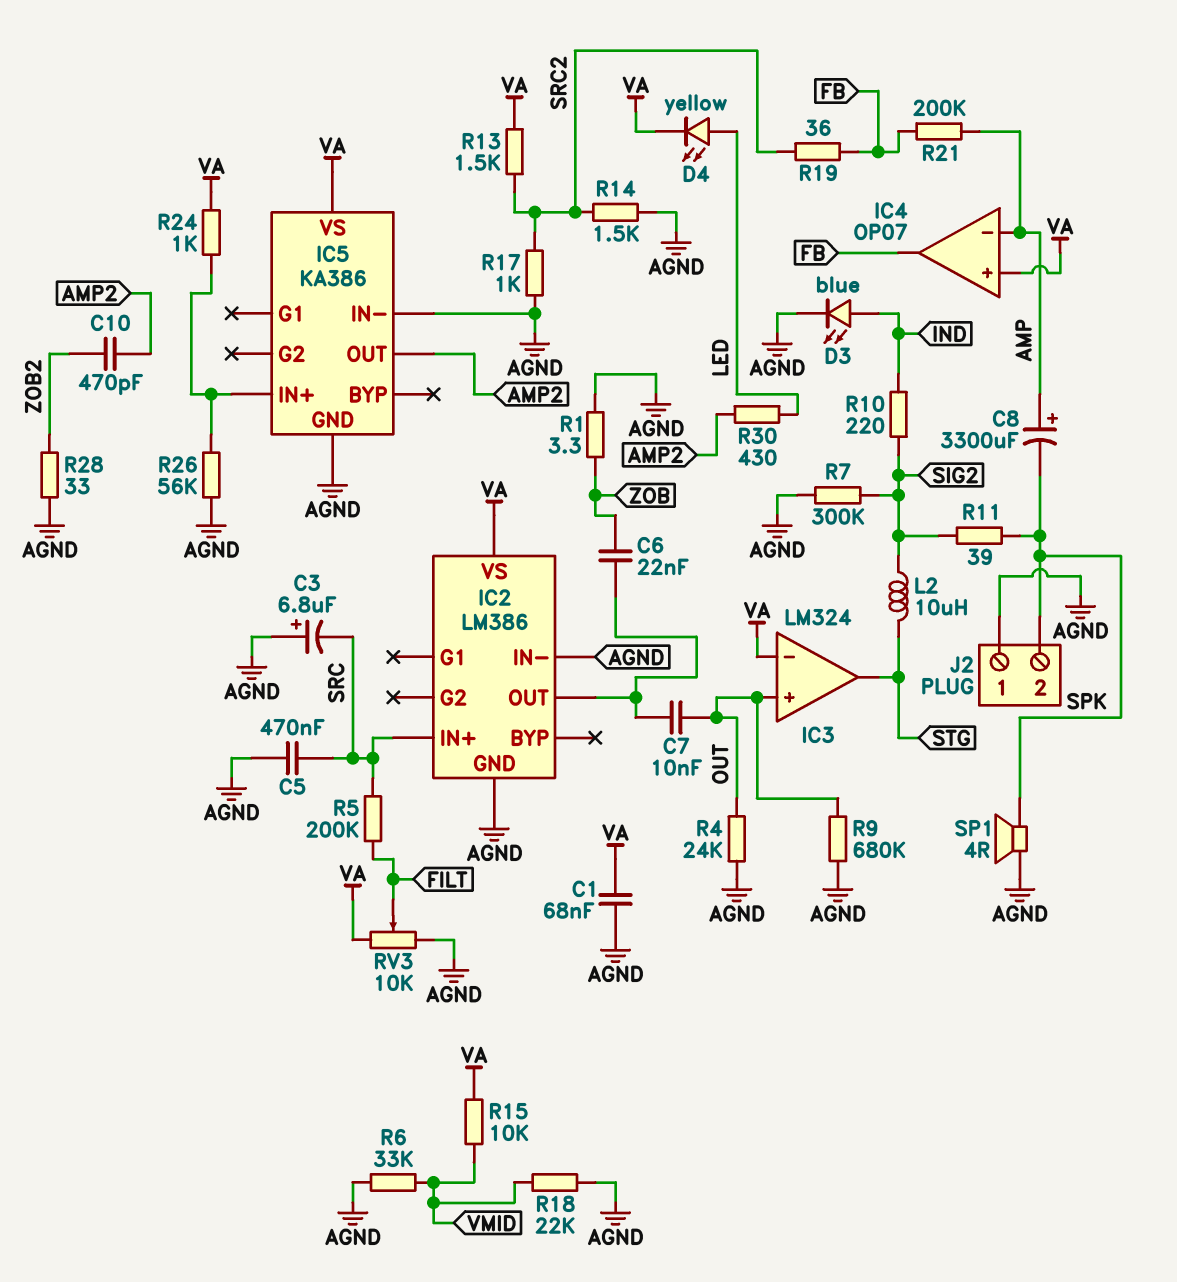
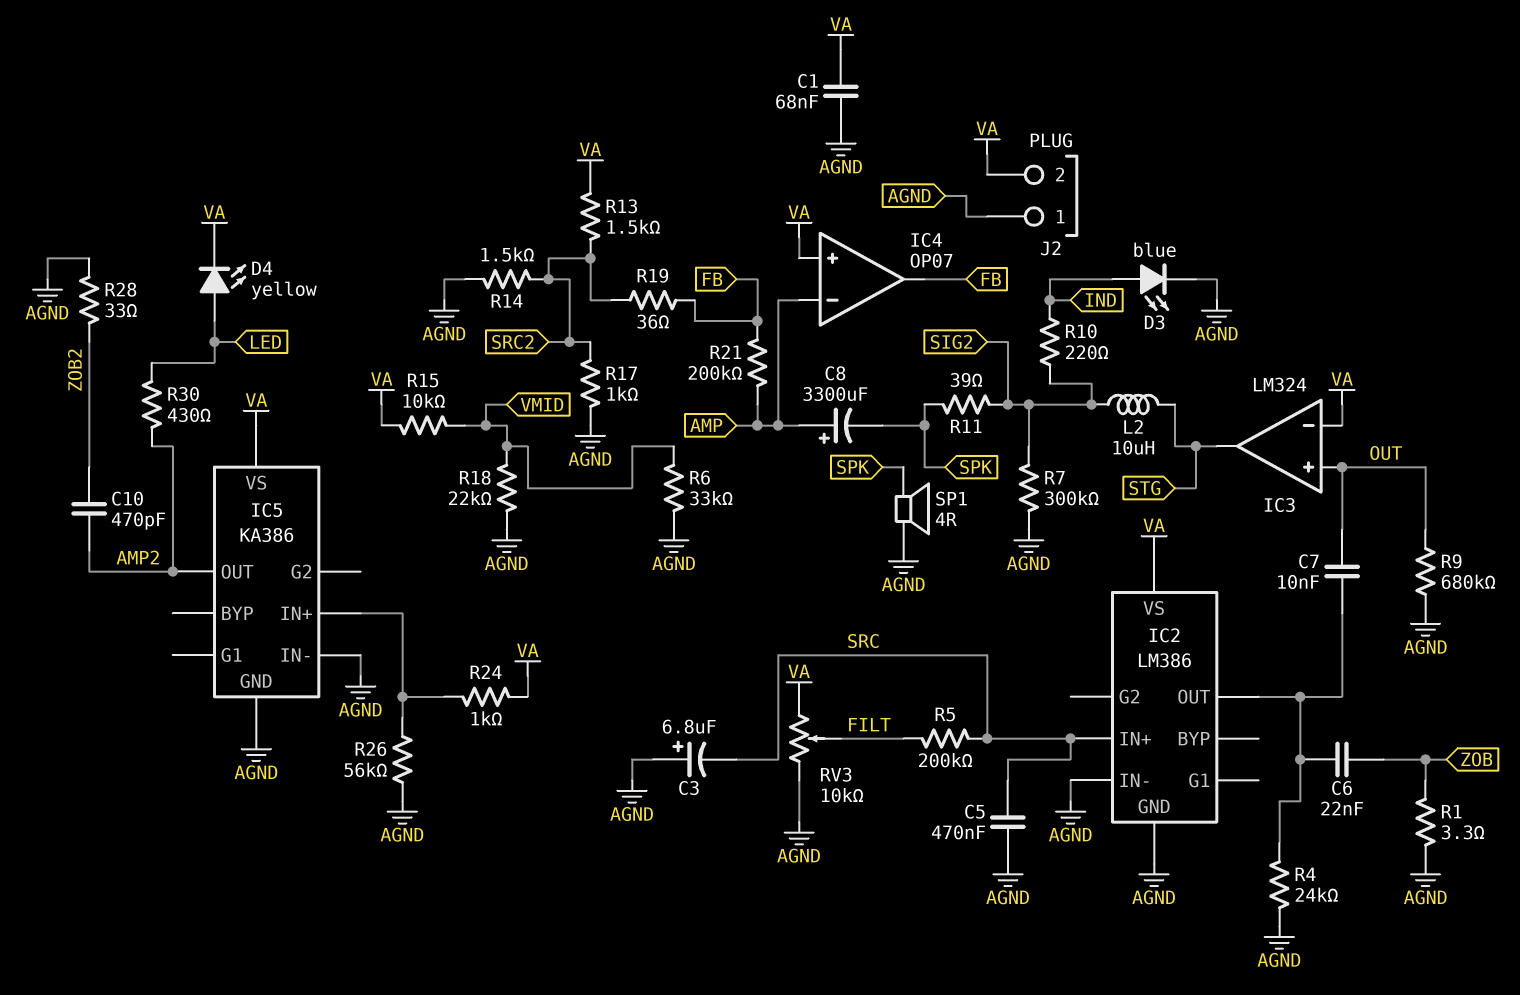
J2 pin 2: SPK -> VA
R4: 24k (AGND, OUT) -> 24k (AGND, IC2/OUT)

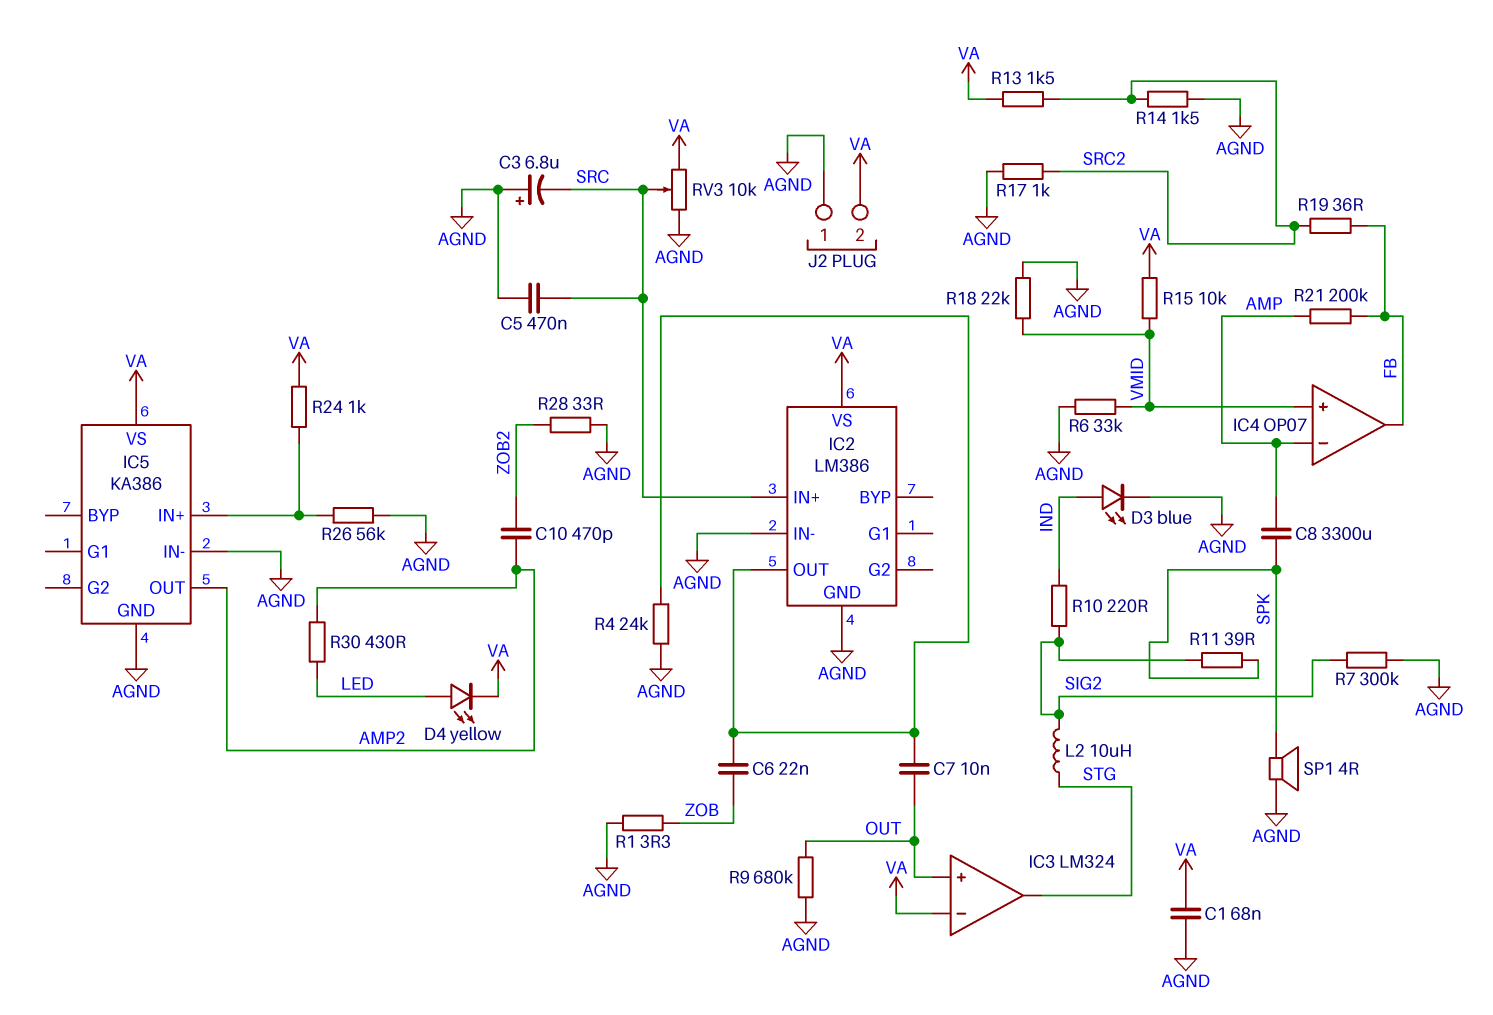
C8: 3300uF (plus AMP, minus SPK) -> 3300uF (AMP, SPK)
IC4 pin in+: VA -> VMID
R5: 200k (FILT, SRC) -> none
RV3: 10k (AGND, VA, wiper FILT) -> 10k (AGND, VA, wiper SRC)

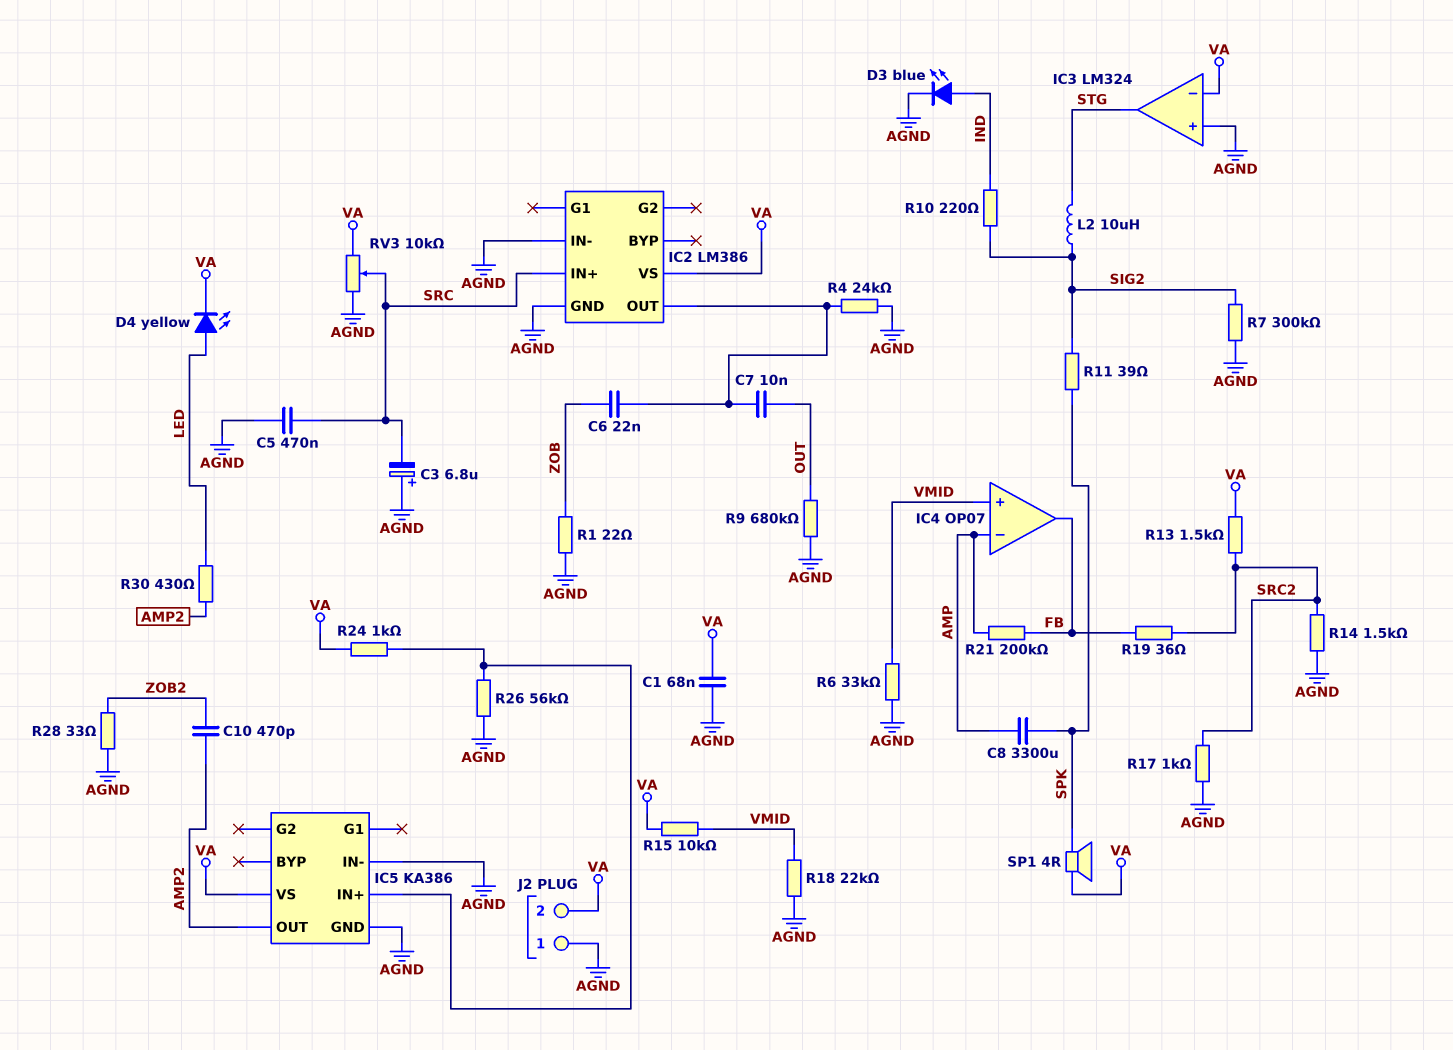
IC3 pin in+: OUT -> AGND
R1: 3.3 (AGND, ZOB) -> 22 (AGND, ZOB)
SP1: speaker 4R (AGND, SPK) -> speaker 4R (SPK, VA)

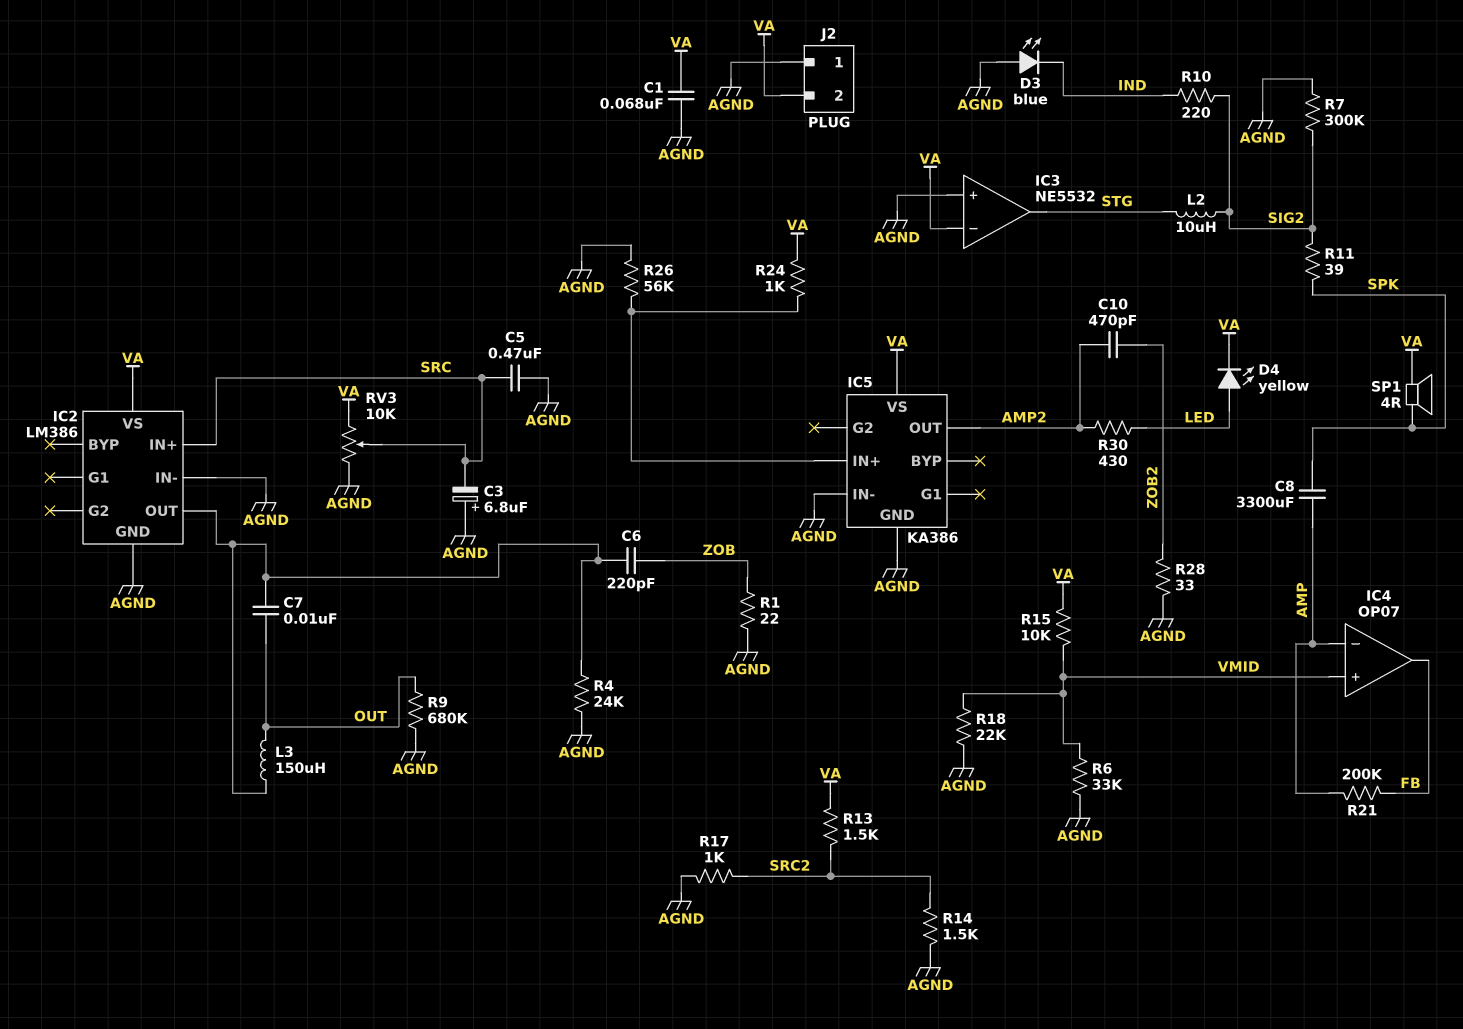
C6: 22nF (IC2/OUT, ZOB) -> 220pF (IC2/OUT, ZOB)
D3: LED blue (A IND, K AGND) -> LED blue (A AGND, K IND)
IC3: LM324 -> NE5532
L3: none -> 150uH (IC2/OUT, OUT)
R19: 36 (FB, SRC2) -> none

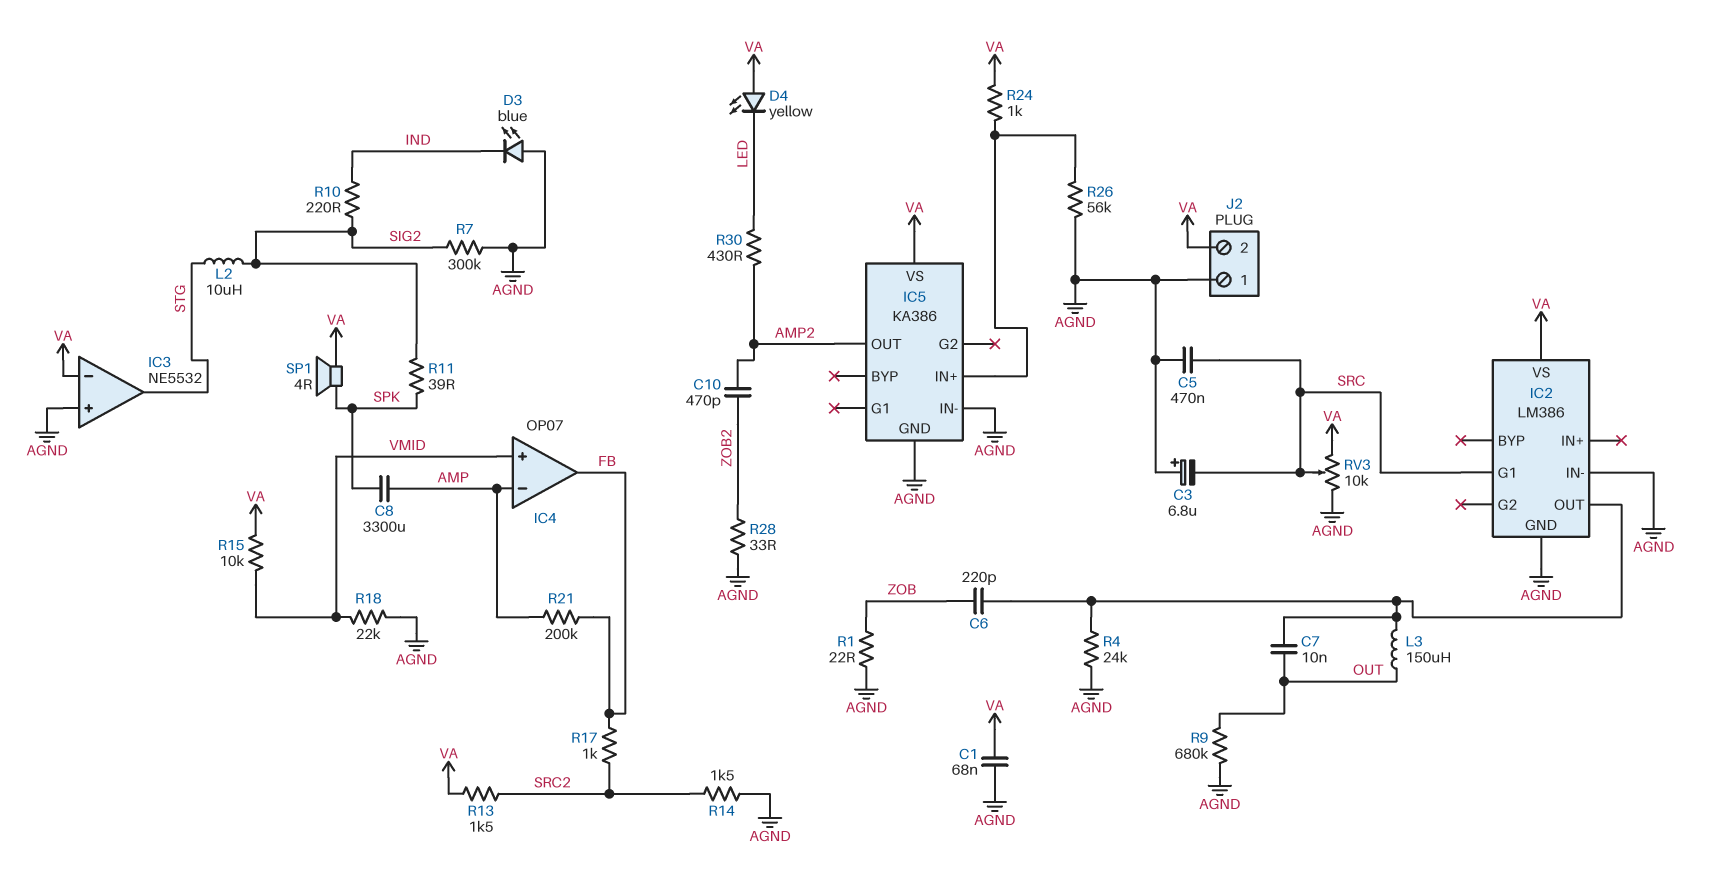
D4: LED yellow (A LED, K VA) -> LED yellow (A VA, K LED)
IC2 pin G1: none -> SRC
IC2 pin IN+: SRC -> none
R6: 33k (AGND, VMID) -> none
R17: 1k (AGND, SRC2) -> 1k (FB, SRC2)

